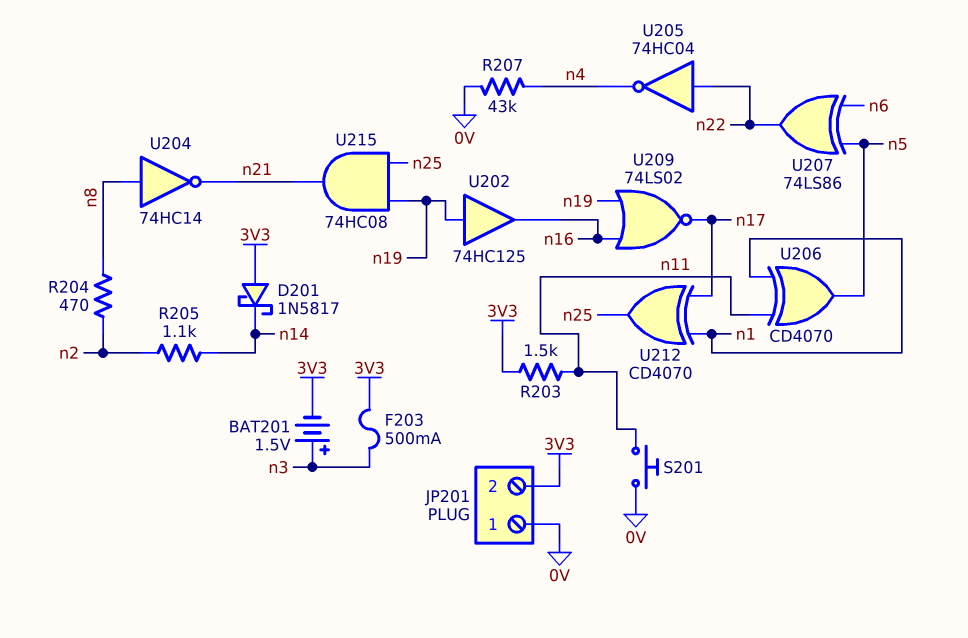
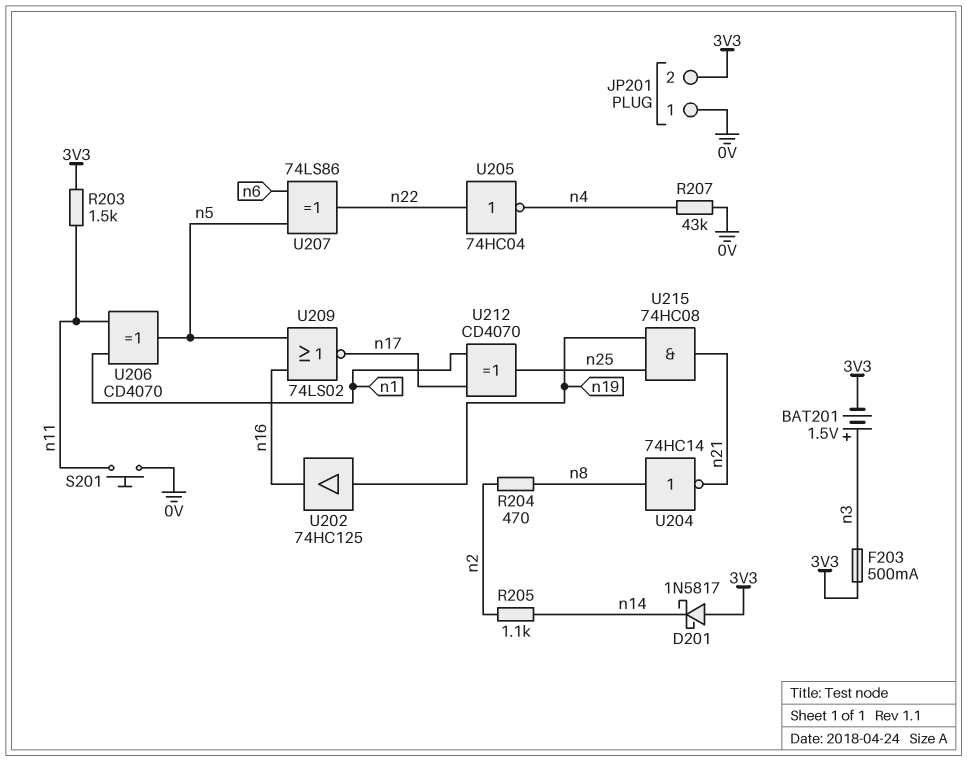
U209: NOR 74LS02 (in n16, in n19, out n17) -> NOR 74LS02 (in n5, in n16, out n17)

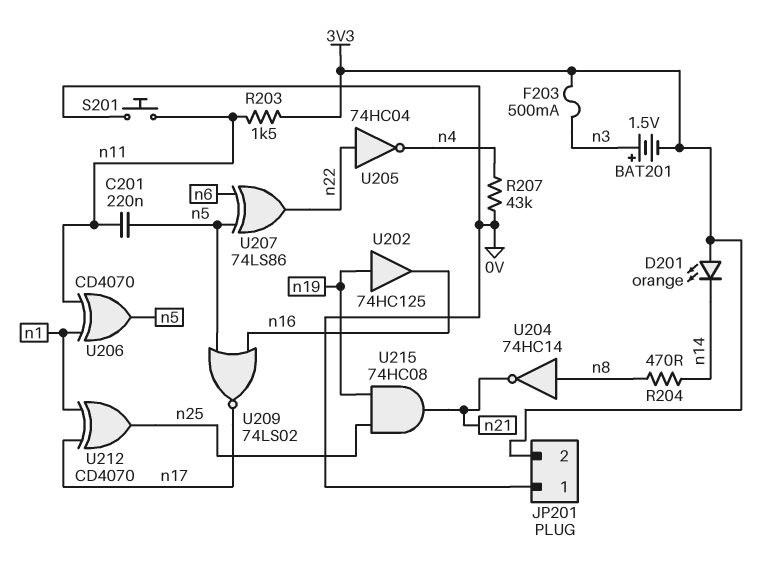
C201: none -> 220nF (n5, n11)
D201: schottky 1N5817 (A 3V3, K n14) -> LED orange (A 3V3, K n14)
R204: 470 (n2, n8) -> 470 (n8, n14)
R205: 1.1k (n2, n14) -> none

